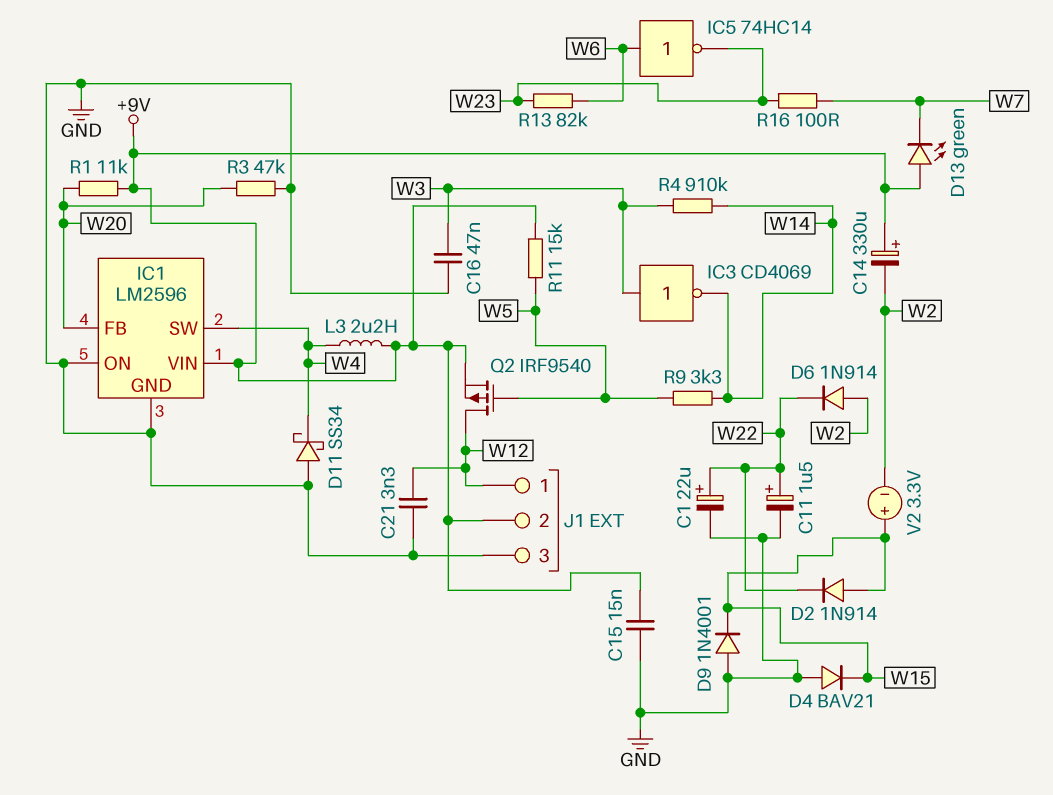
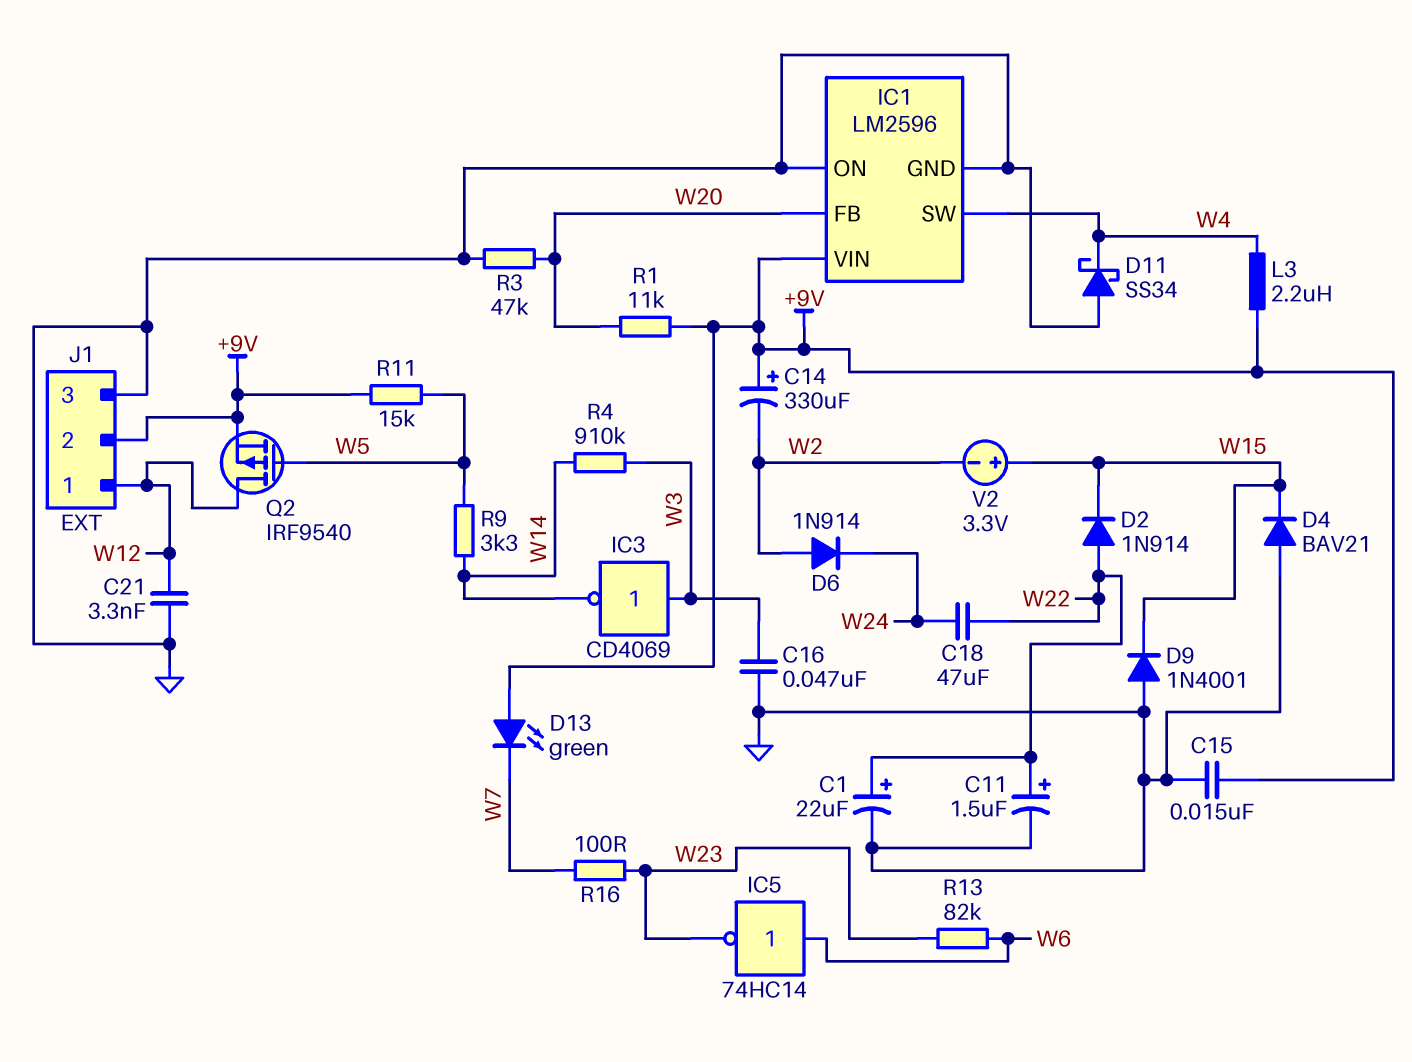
C18: none -> 47uF (W22, W24)
D2: diode 1N914 (A W15, K W22) -> diode 1N914 (A W22, K W15)
D6: diode 1N914 (A W2, K W22) -> diode 1N914 (A W2, K W24)

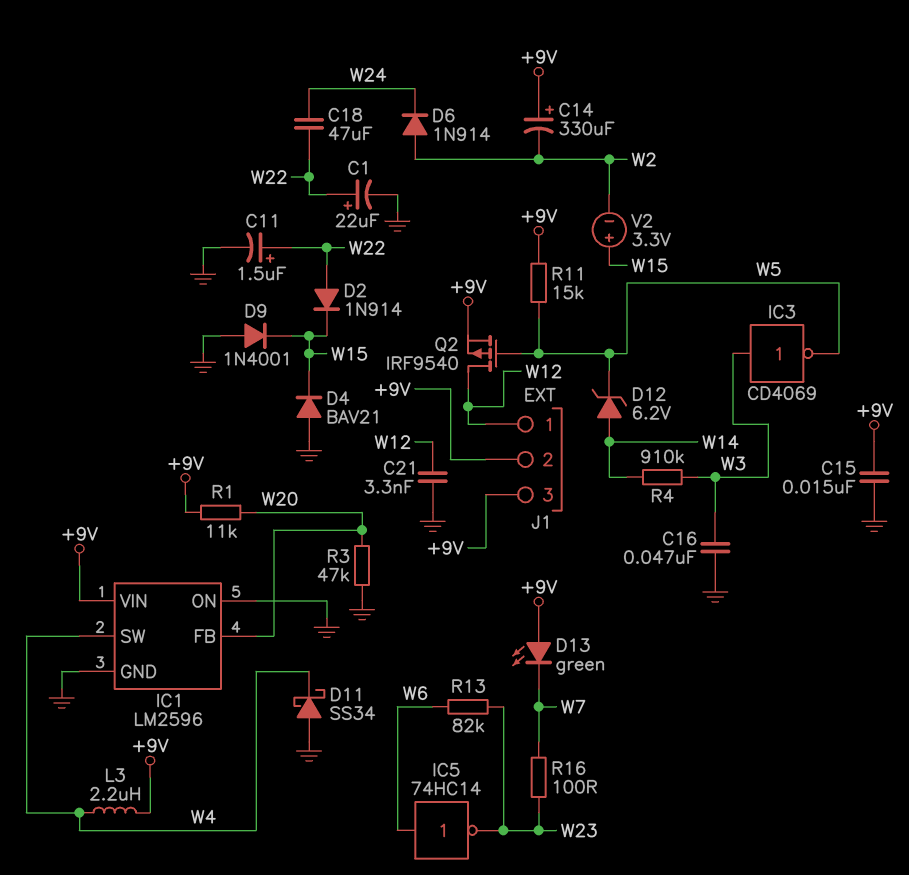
D12: none -> zener 6.2V (A W14, K W5)
IC3: NOT CD4069 (in W3, out W14) -> NOT CD4069 (in W3, out W5)
J1 pin 3: GND -> +9V
R9: 3.3k (W5, W14) -> none

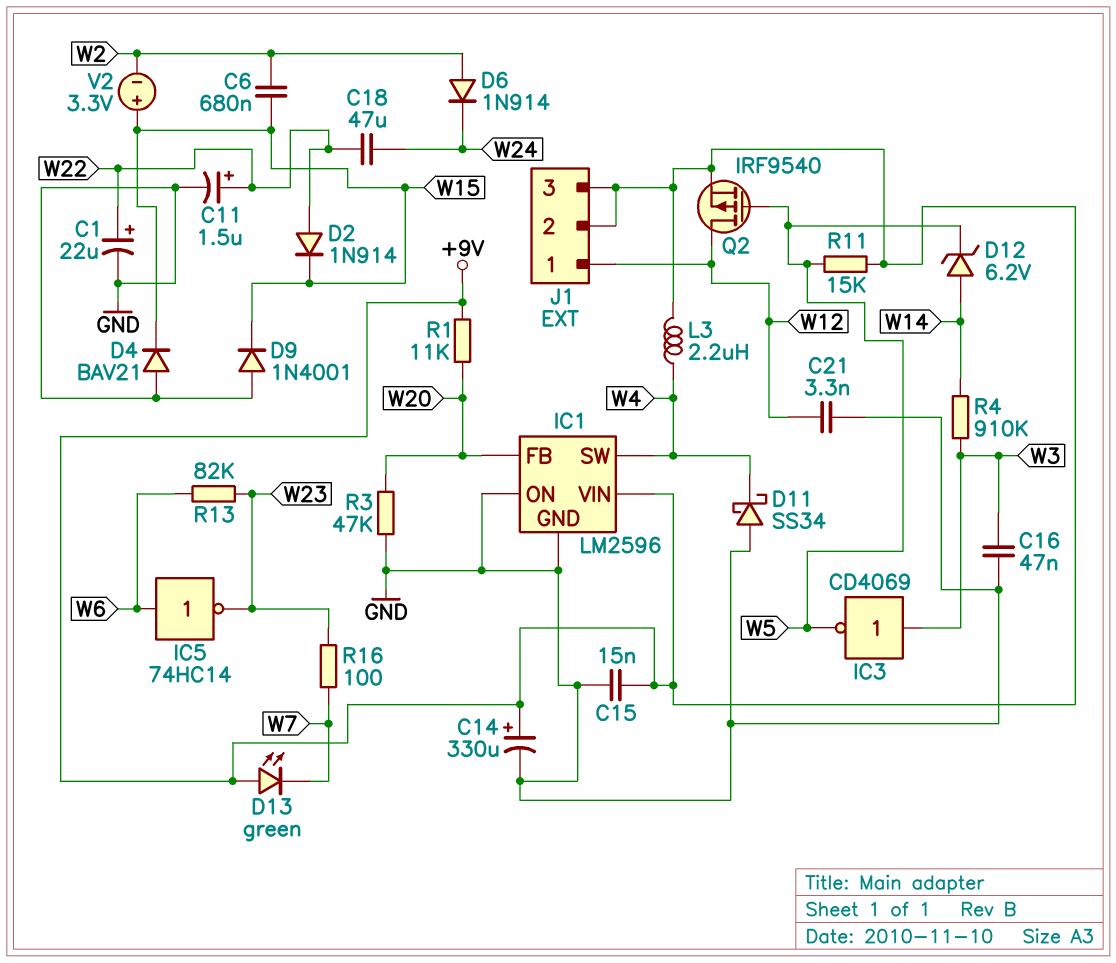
C6: none -> 680nF (W2, W15)
C14: 330uF (plus +9V, minus W2) -> 330uF (plus +9V, minus GND)

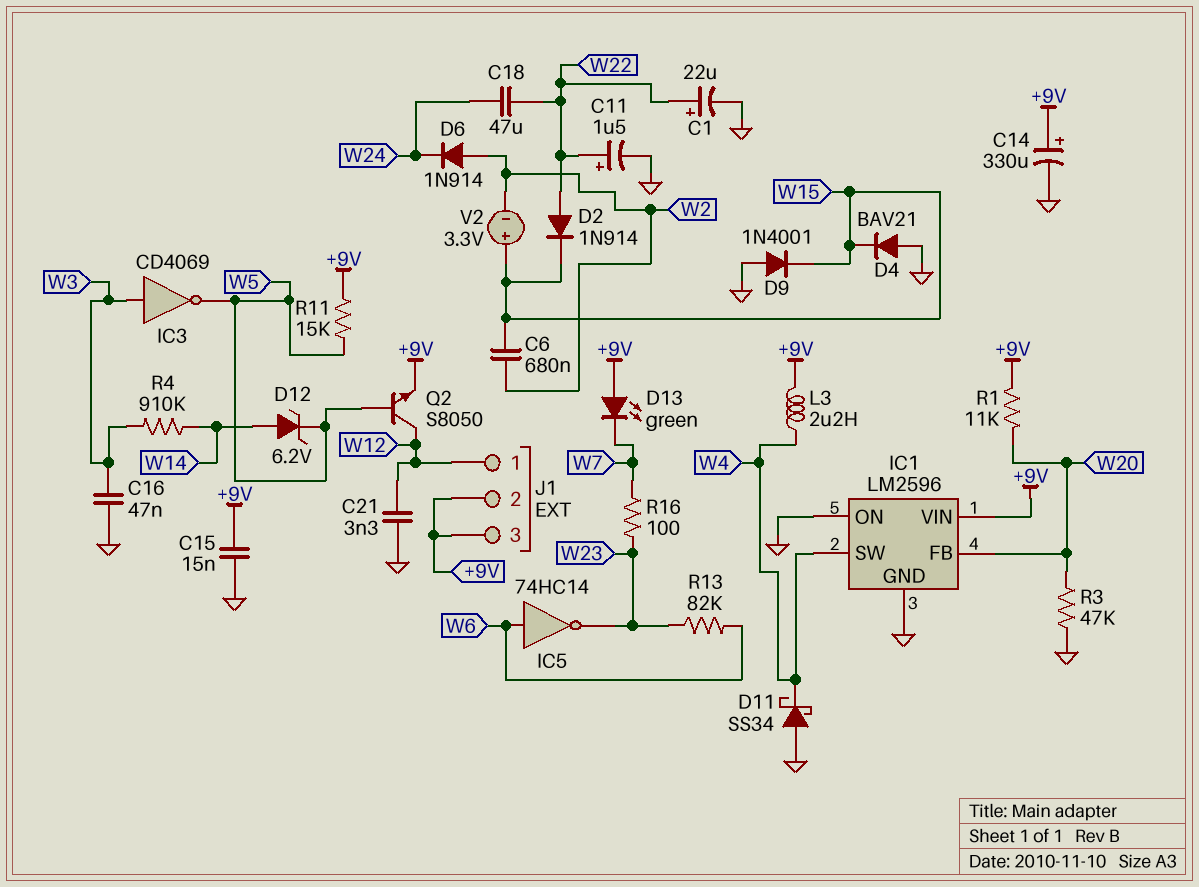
Q2: PMOS IRF9540 (G W5, D W12, S +9V) -> NPN S8050 (B W5, C W12, E +9V)

